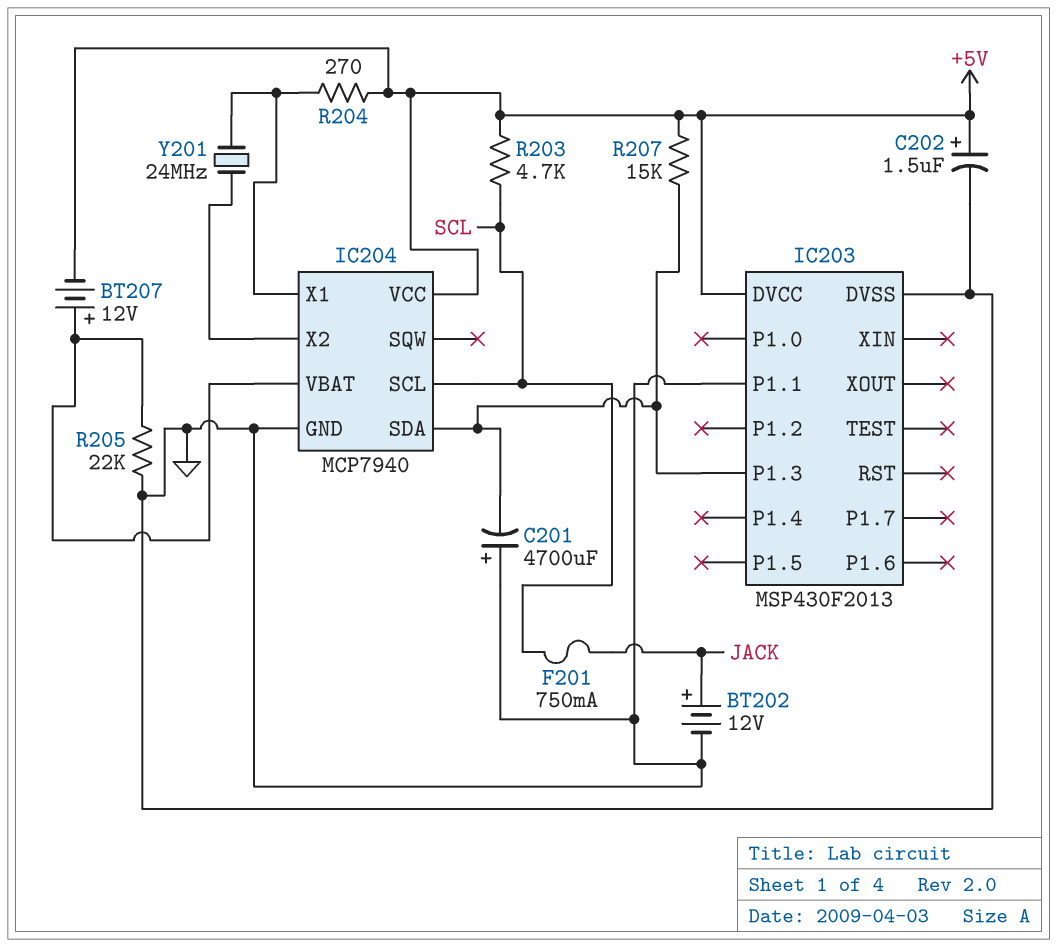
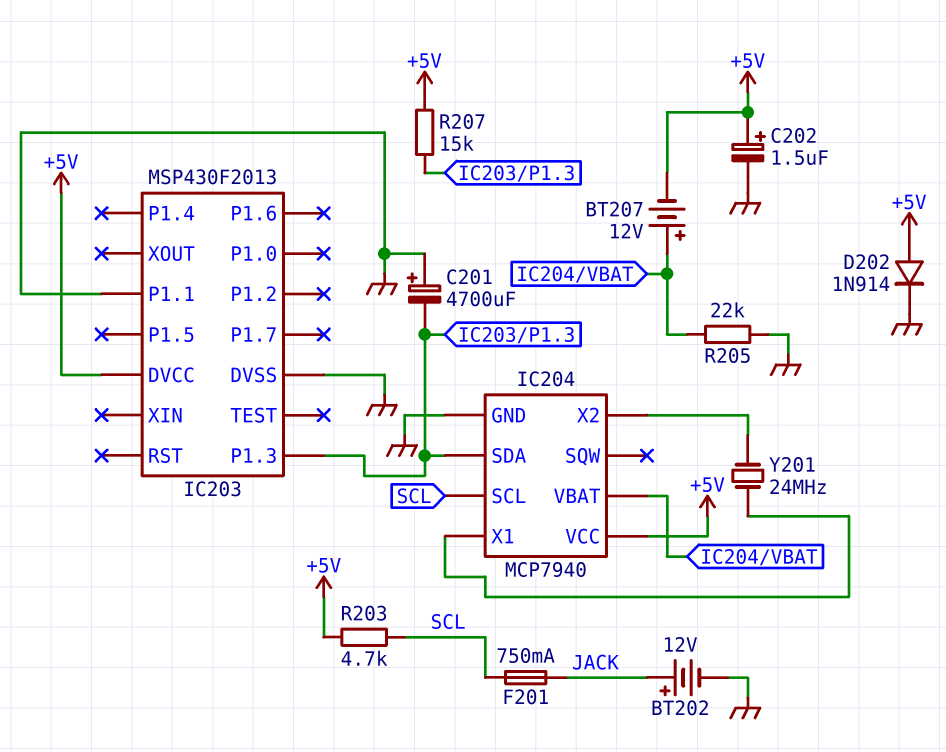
D202: none -> diode 1N914 (A +5V, K GND)
R204: 270 (+5V, IC204/X1) -> none

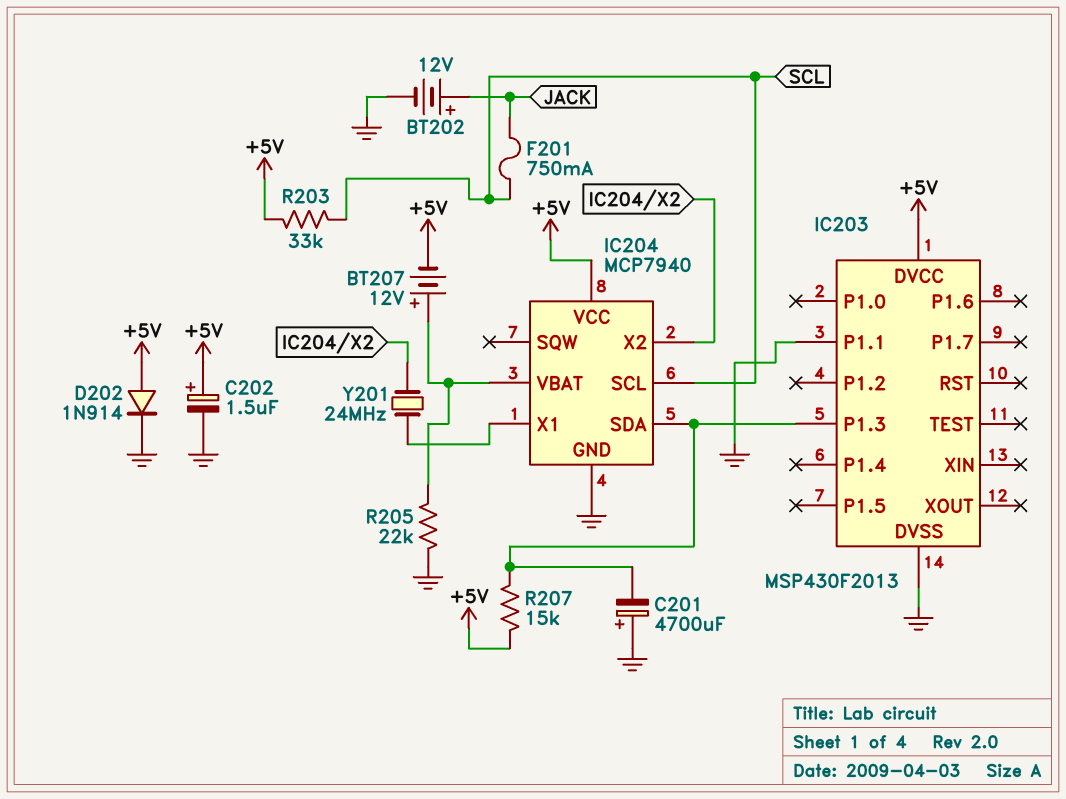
R203: 4.7k (+5V, SCL) -> 33k (+5V, SCL)

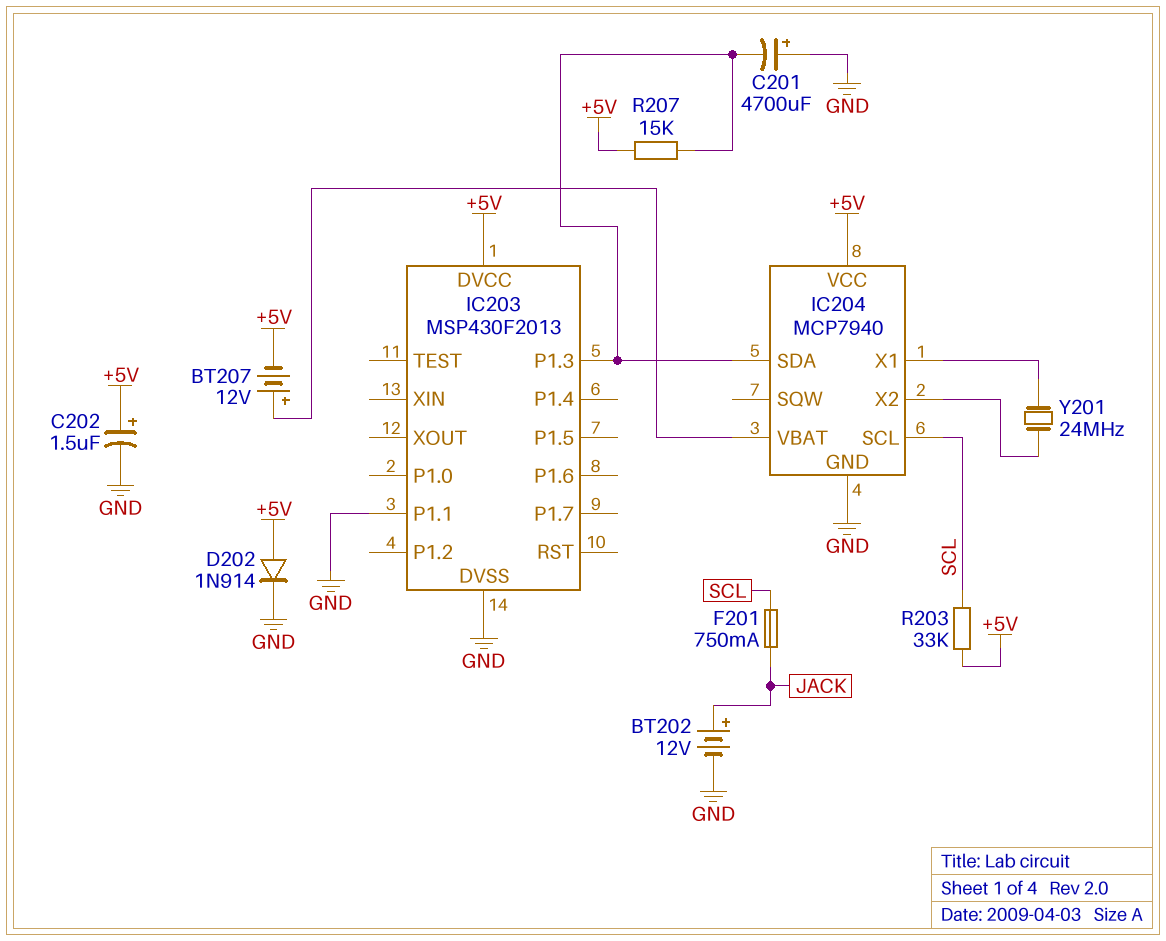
R205: 22k (GND, IC204/VBAT) -> none

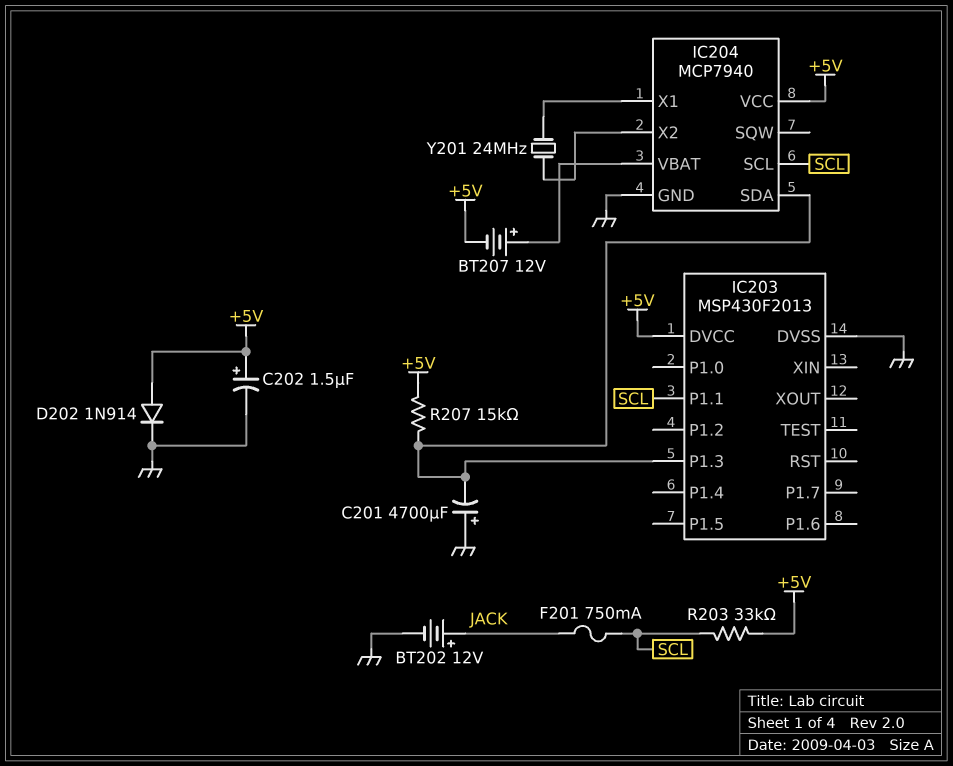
IC203 pin P1.1: GND -> SCL

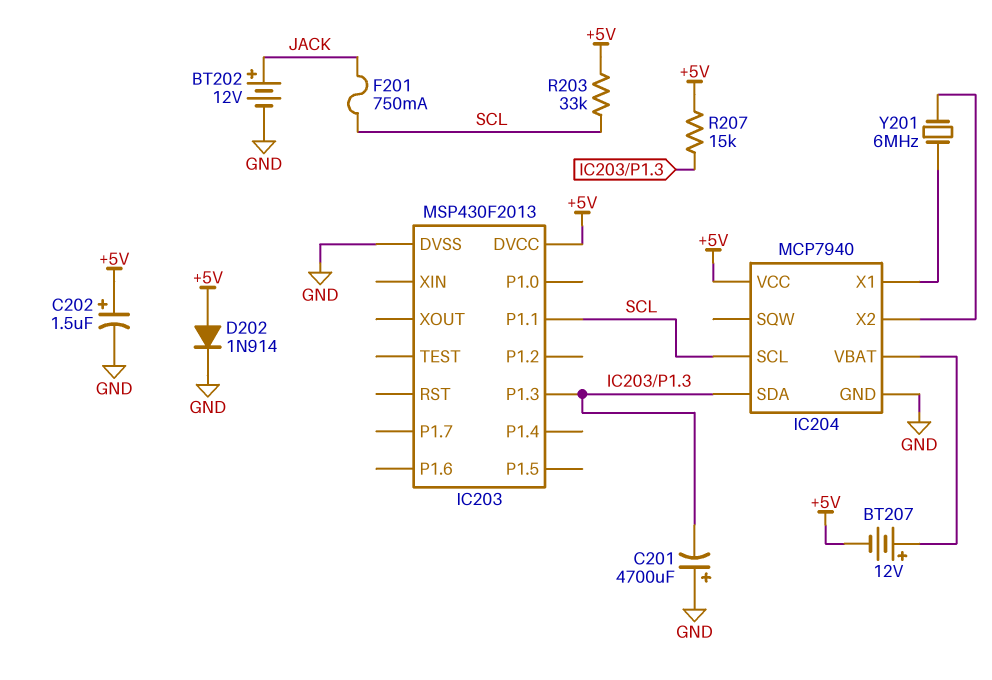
Y201: 24MHz (IC204/X1, IC204/X2) -> 6MHz (IC204/X1, IC204/X2)

